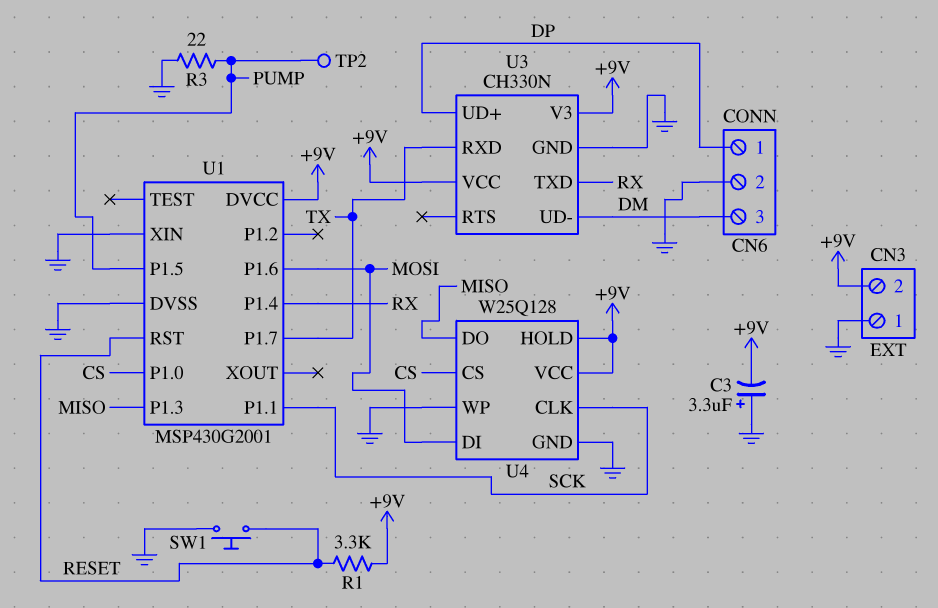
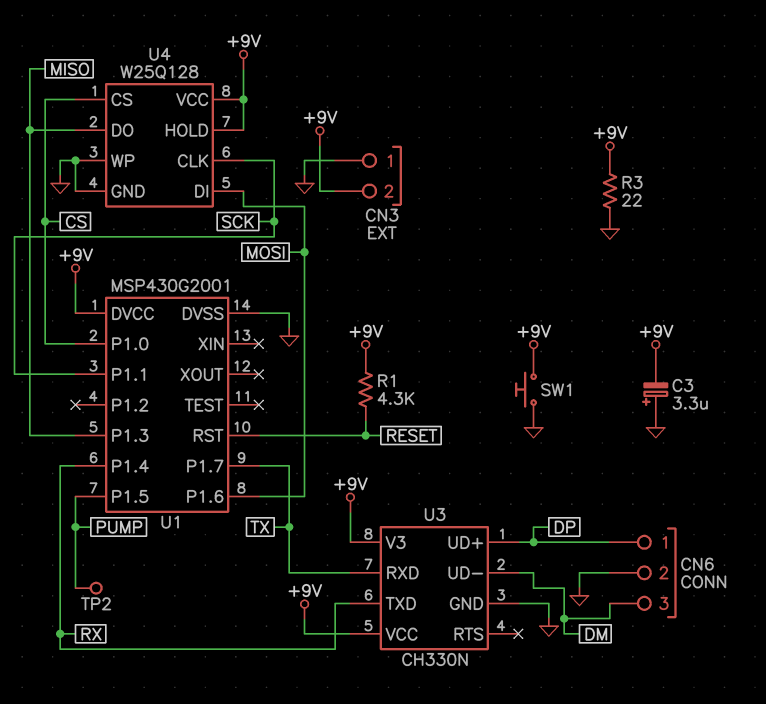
R1: 3.3k (+9V, RESET) -> 4.3k (+9V, RESET)
R3: 22 (GND, PUMP) -> 22 (+9V, GND)
SW1: button (GND, RESET) -> button (+9V, GND)
U1 pin XIN: GND -> none

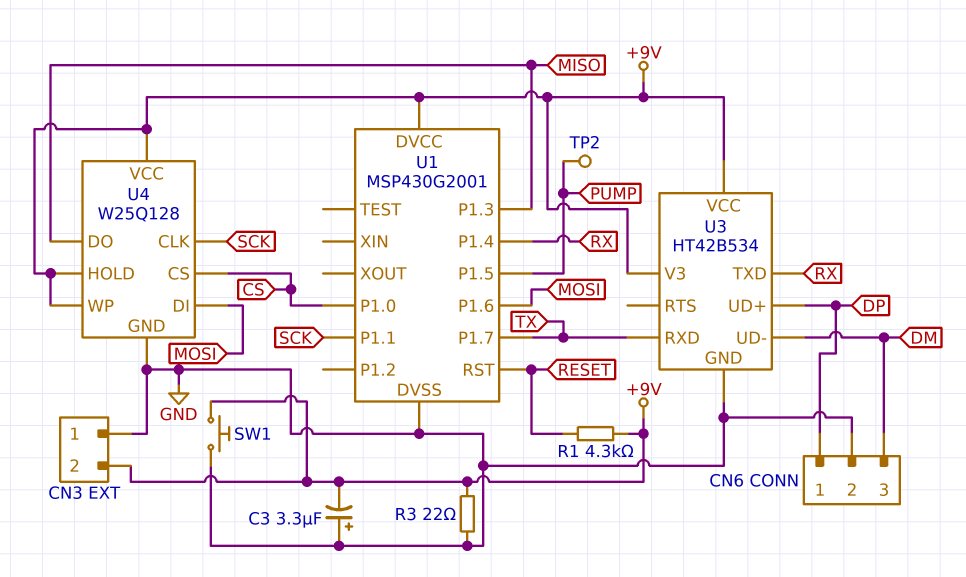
U3: CH330N -> HT42B534
U4 pin WP: GND -> +9V

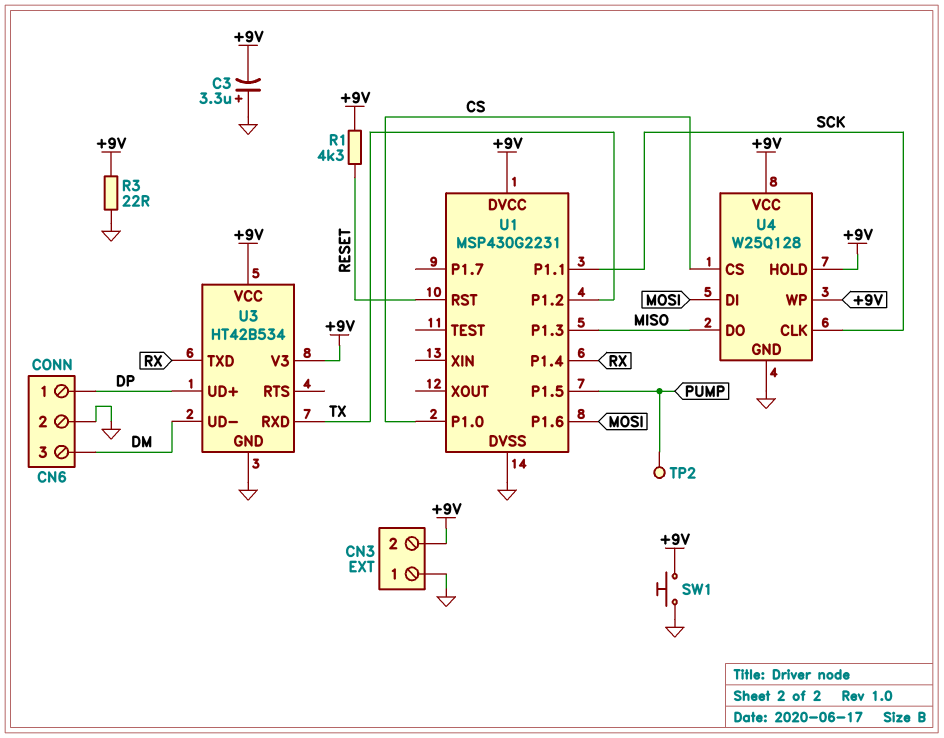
U1: MSP430G2001 -> MSP430G2231
U1 pin P1.2: none -> TX
U1 pin P1.7: TX -> none

